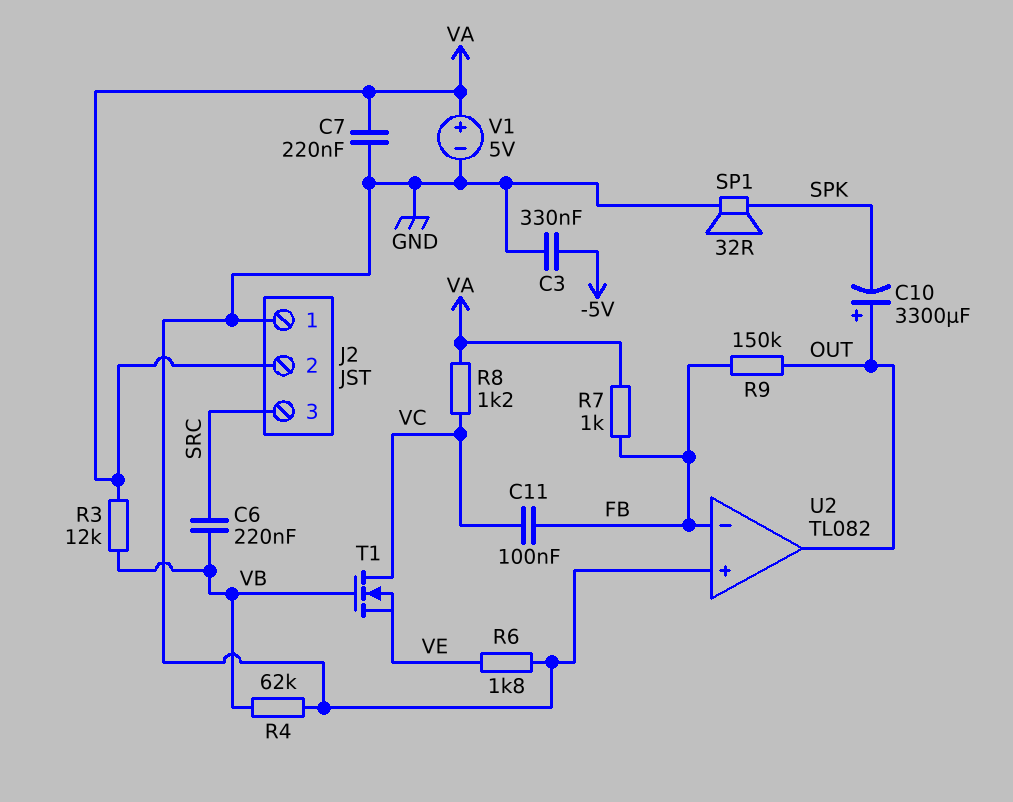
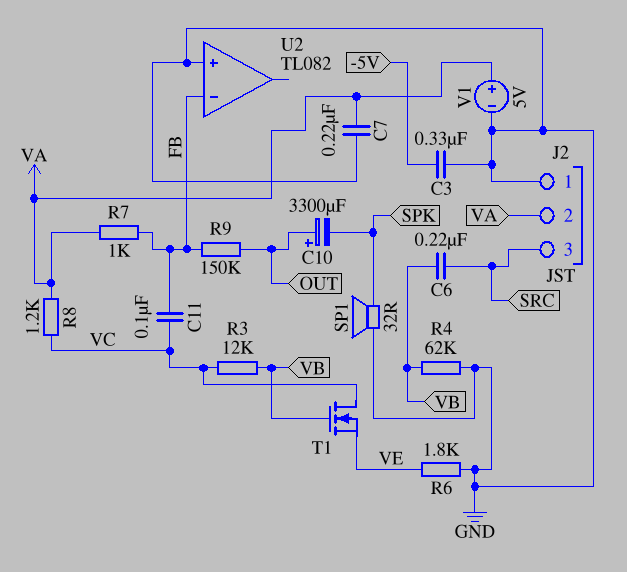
R3: 12k (VA, VB) -> 12k (VB, VC)
U2 pin out: OUT -> none

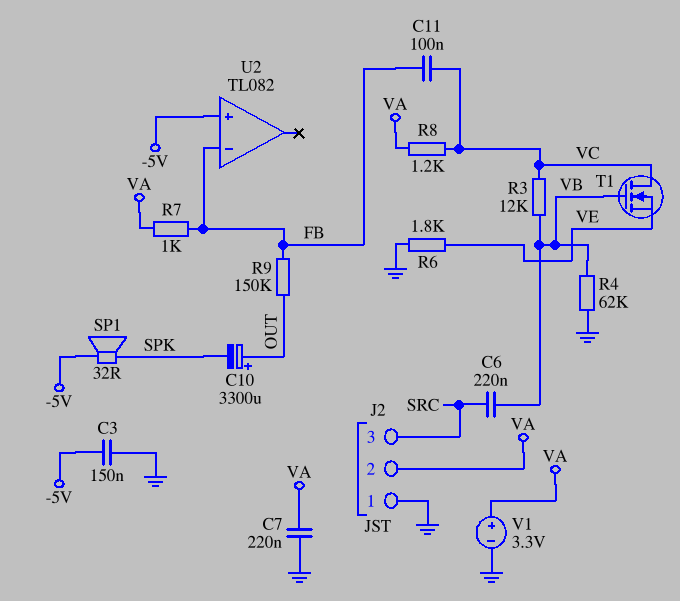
C3: 330nF (-5V, GND) -> 150nF (-5V, GND)
SP1: speaker 32R (GND, SPK) -> speaker 32R (-5V, SPK)
U2 pin in+: GND -> -5V
V1: 5V (plus VA, minus GND) -> 3.3V (plus VA, minus GND)

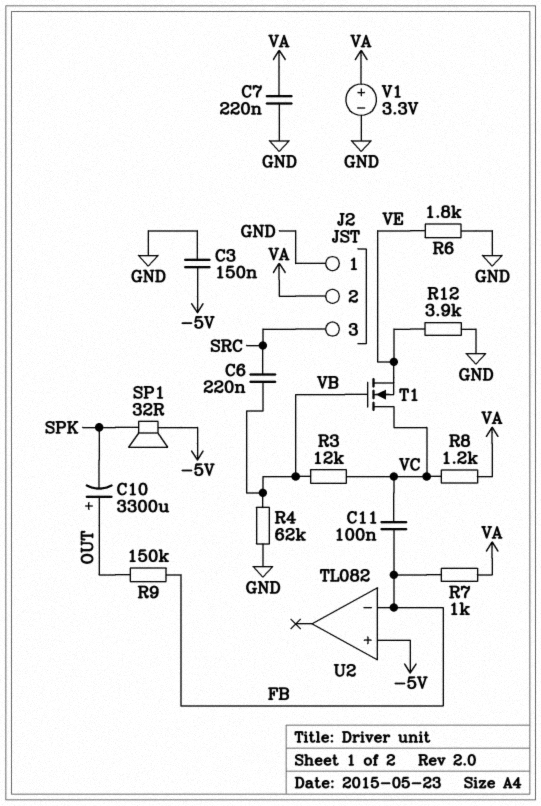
R12: none -> 3.9k (GND, VE)

